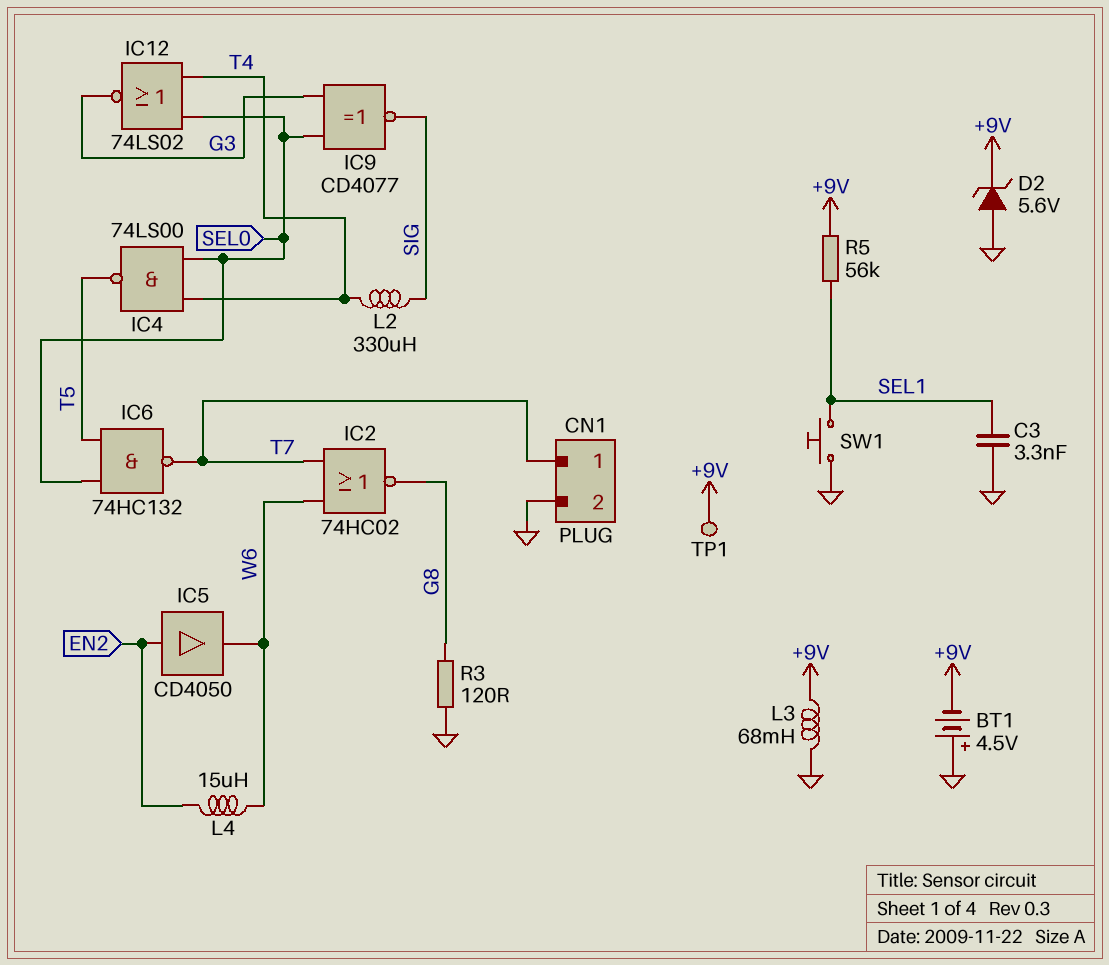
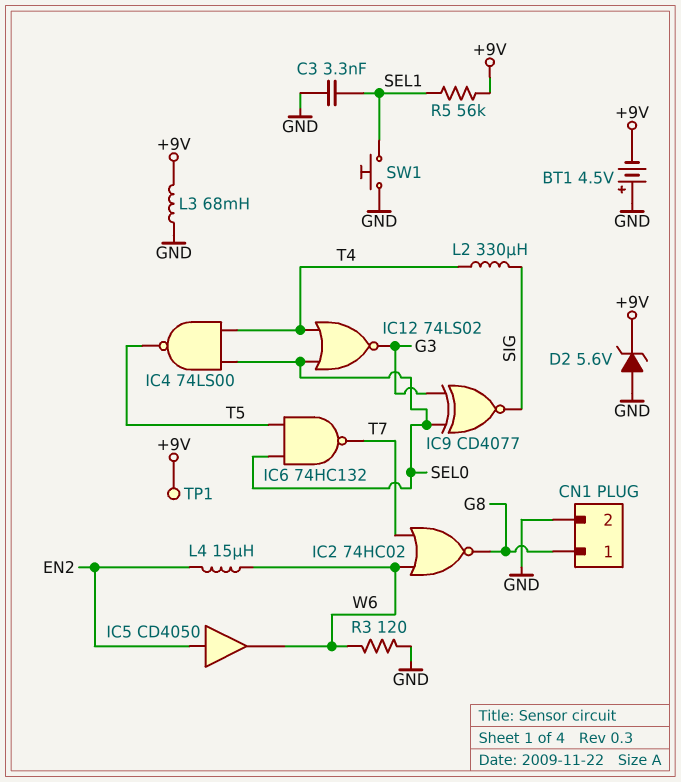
CN1 pin 1: T7 -> G8
R3: 120 (G8, GND) -> 120 (GND, W6)

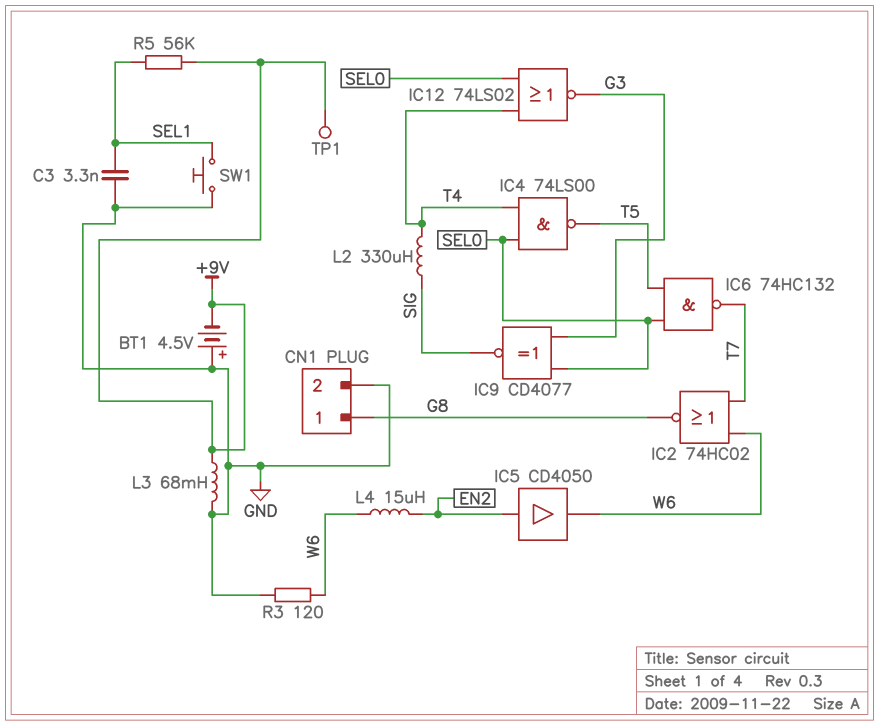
D2: zener 5.6V (A GND, K +9V) -> none

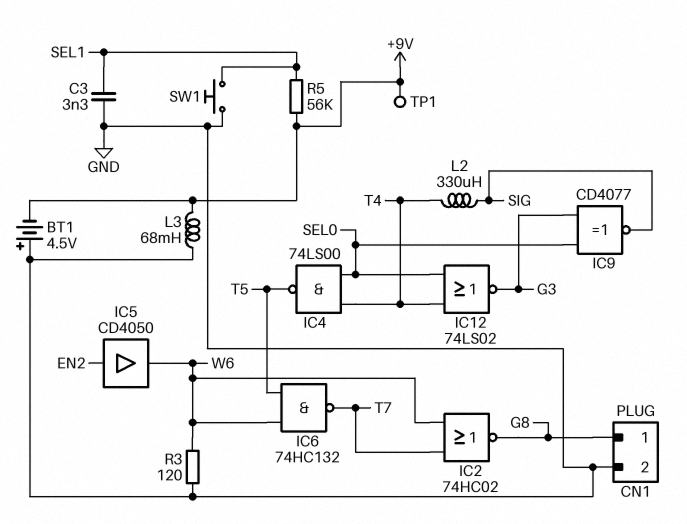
IC6: NAND 74HC132 (in SEL0, in T5, out T7) -> NAND 74HC132 (in T5, in W6, out T7)
L4: 15uH (EN2, W6) -> none

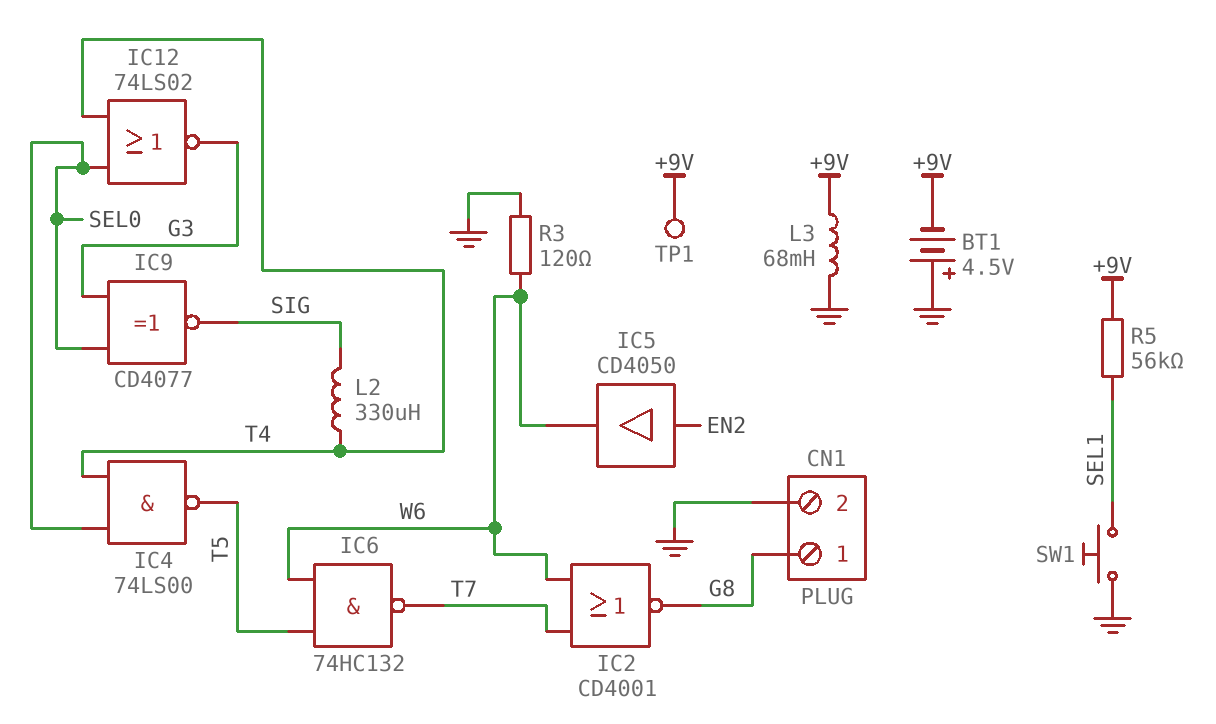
C3: 3.3nF (GND, SEL1) -> none
IC2: NOR 74HC02 (in T7, in W6, out G8) -> NOR CD4001 (in T7, in W6, out G8)

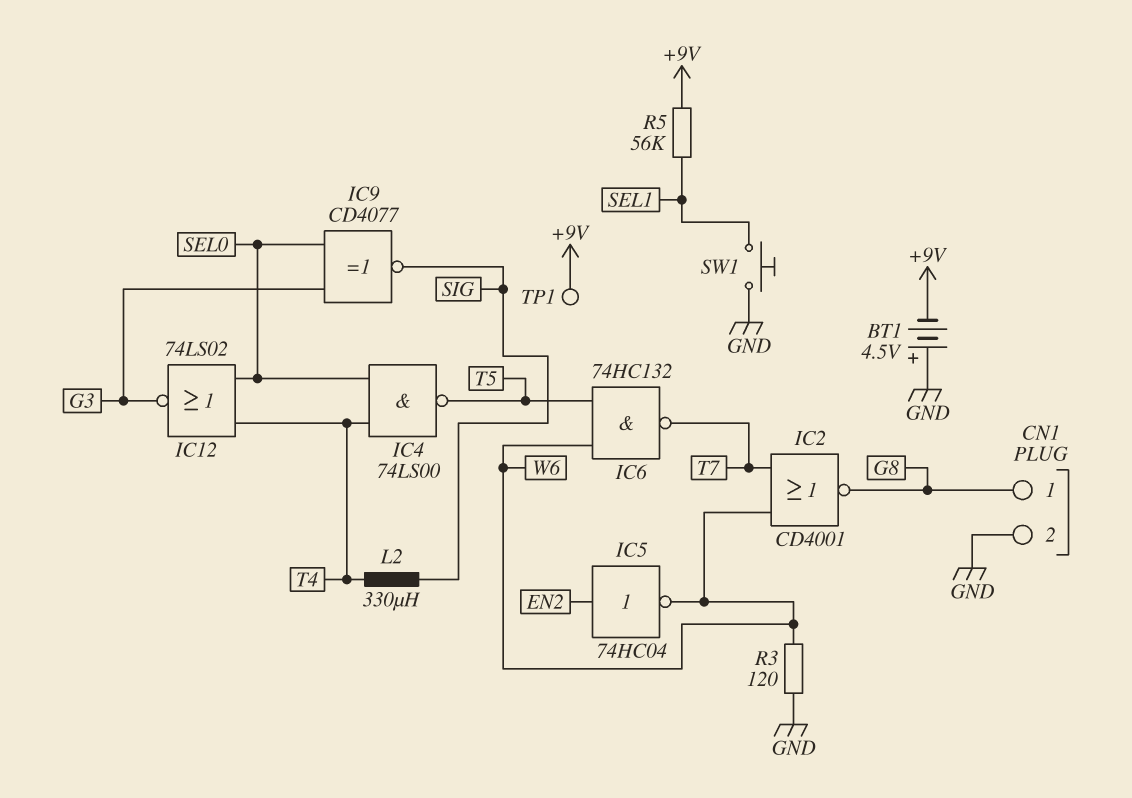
IC5: buffer CD4050 (in EN2, out W6) -> NOT 74HC04 (in EN2, out W6)
L3: 68mH (+9V, GND) -> none

